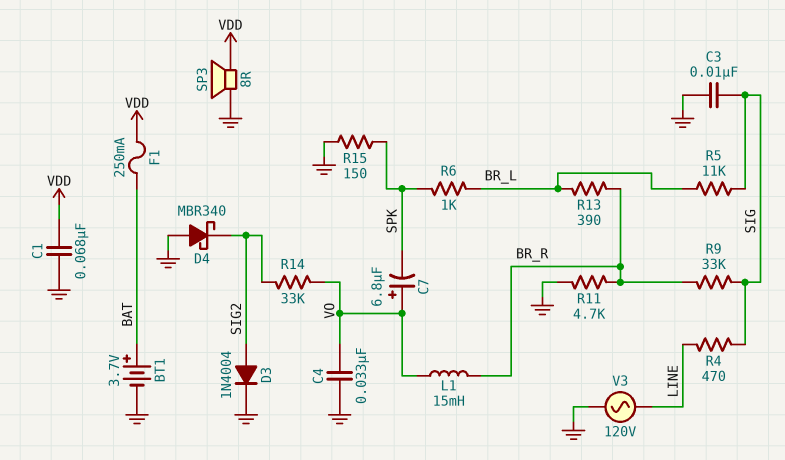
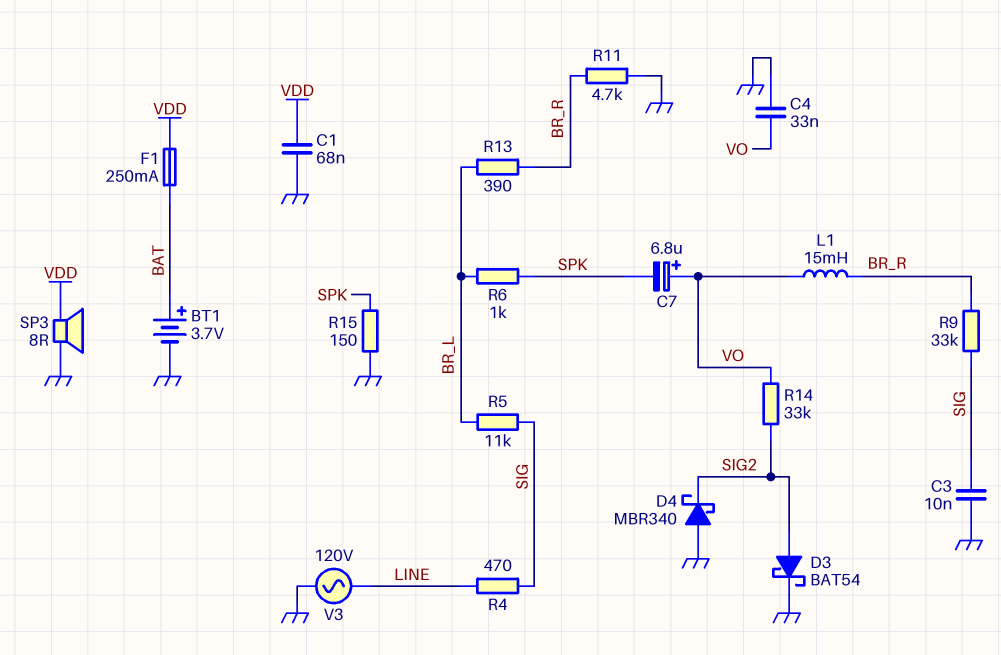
D3: diode 1N4004 (A SIG2, K GND) -> schottky BAT54 (A SIG2, K GND)

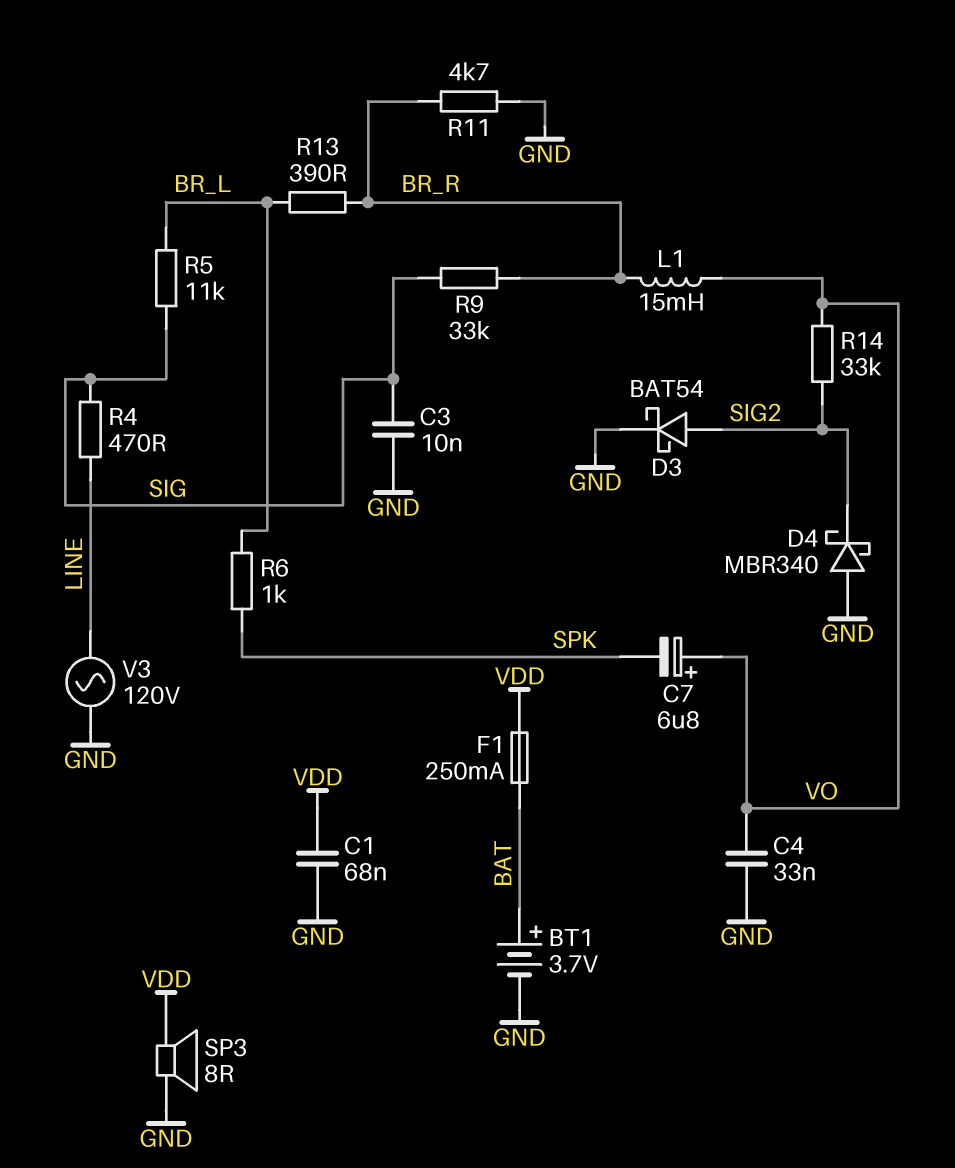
R15: 150 (GND, SPK) -> none

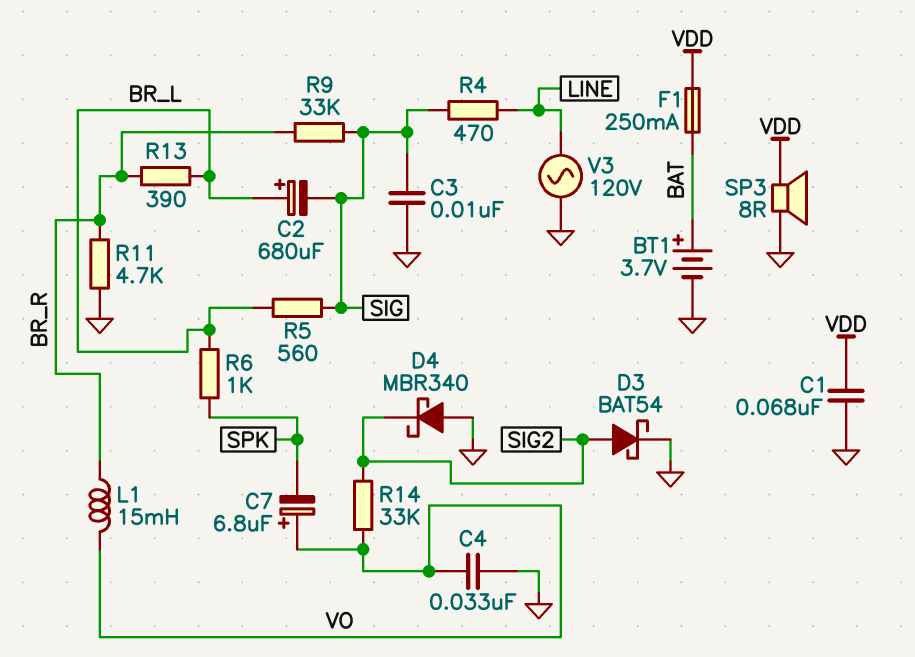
C2: none -> 680uF (plus BR_L, minus SIG)
R5: 11k (BR_L, SIG) -> 560 (BR_L, SIG)

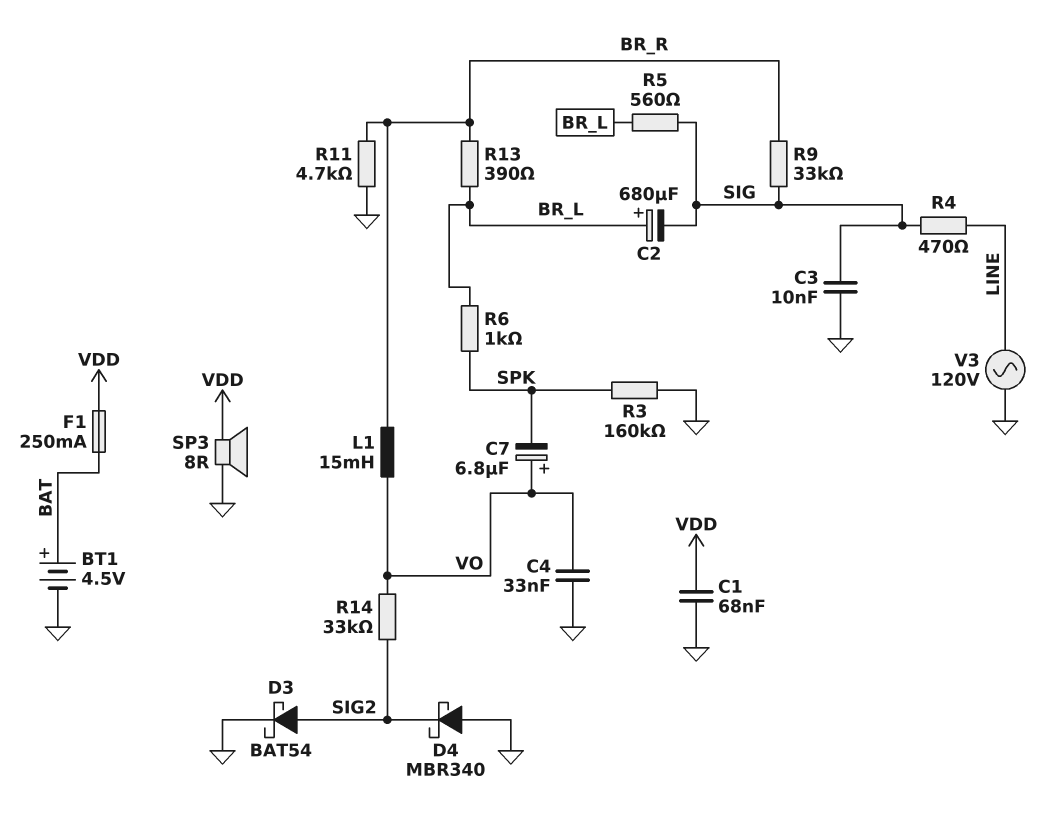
BT1: 3.7V (plus BAT, minus GND) -> 4.5V (plus BAT, minus GND)
R3: none -> 160k (GND, SPK)

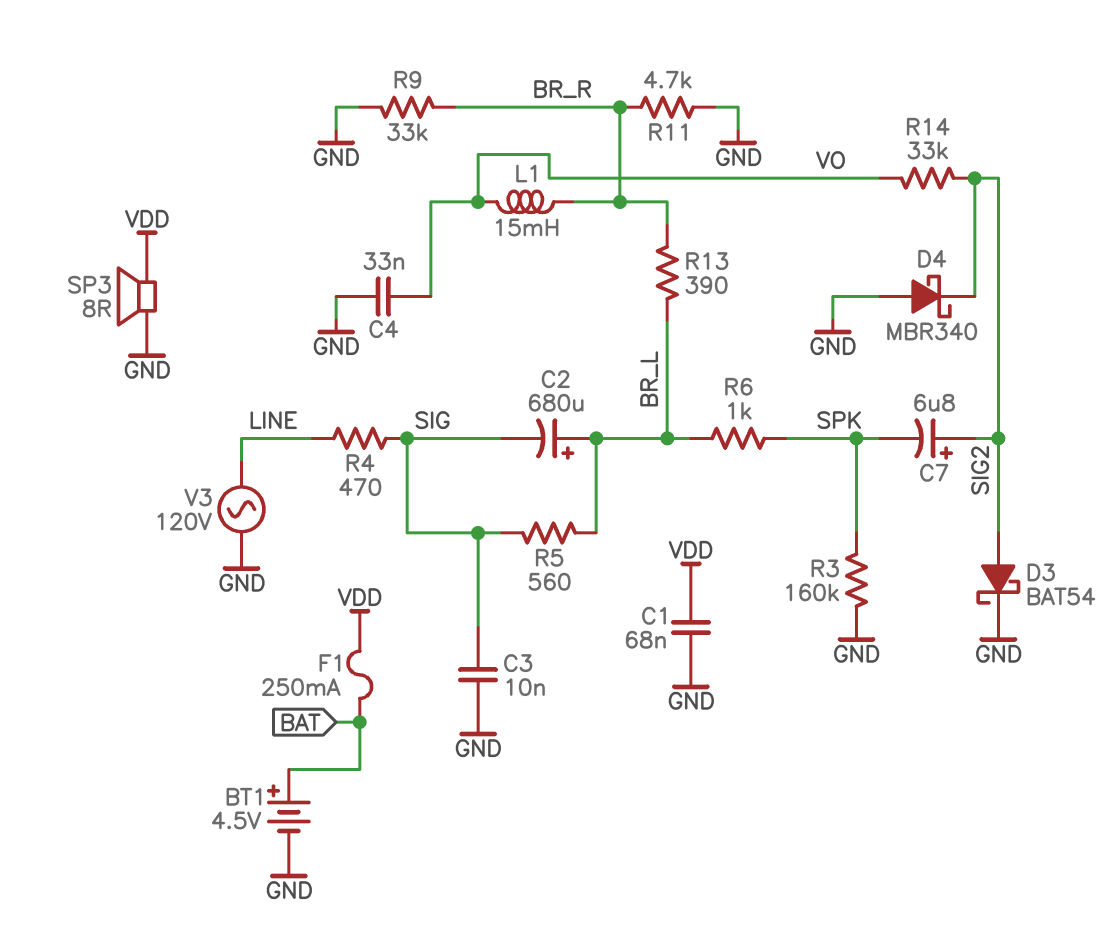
C7: 6.8uF (plus VO, minus SPK) -> 6.8uF (plus SIG2, minus SPK)
R9: 33k (BR_R, SIG) -> 33k (BR_R, GND)

